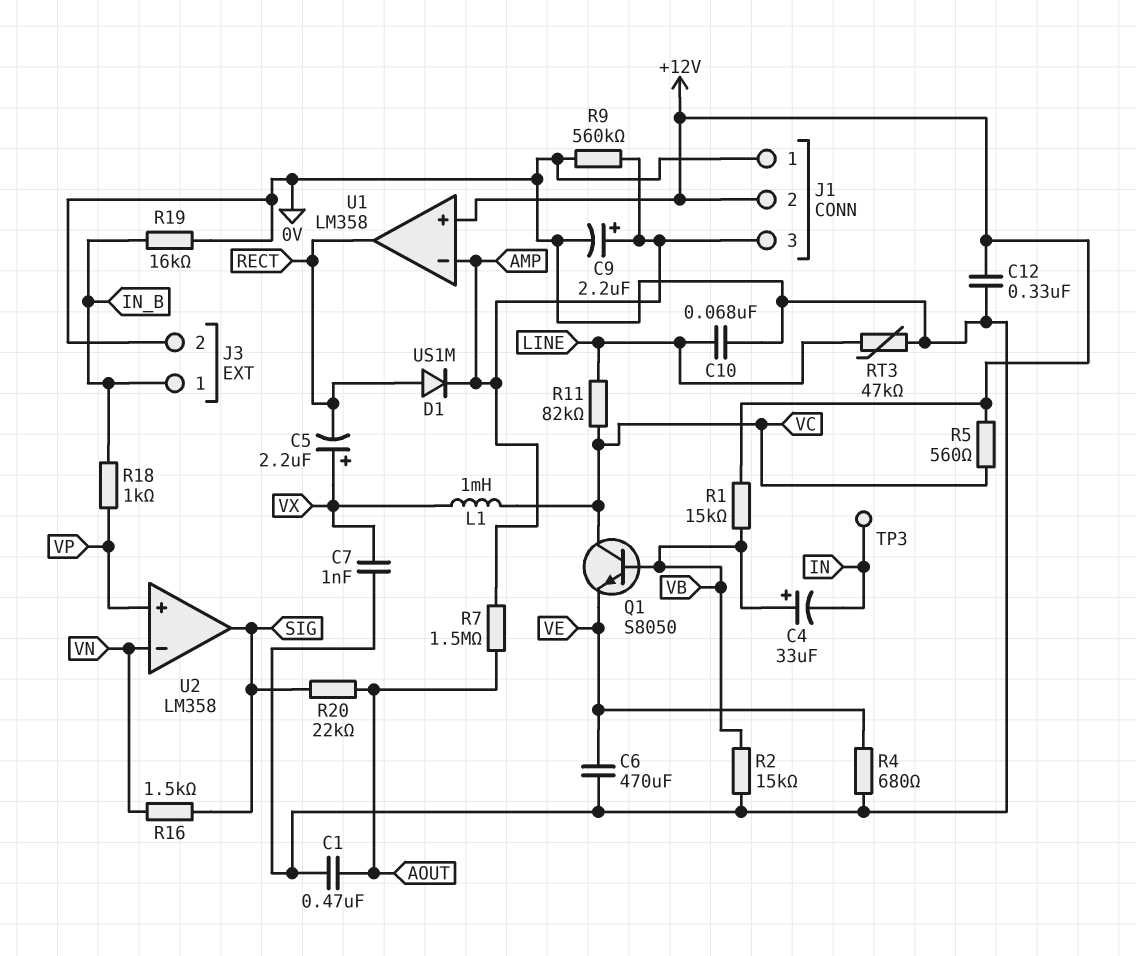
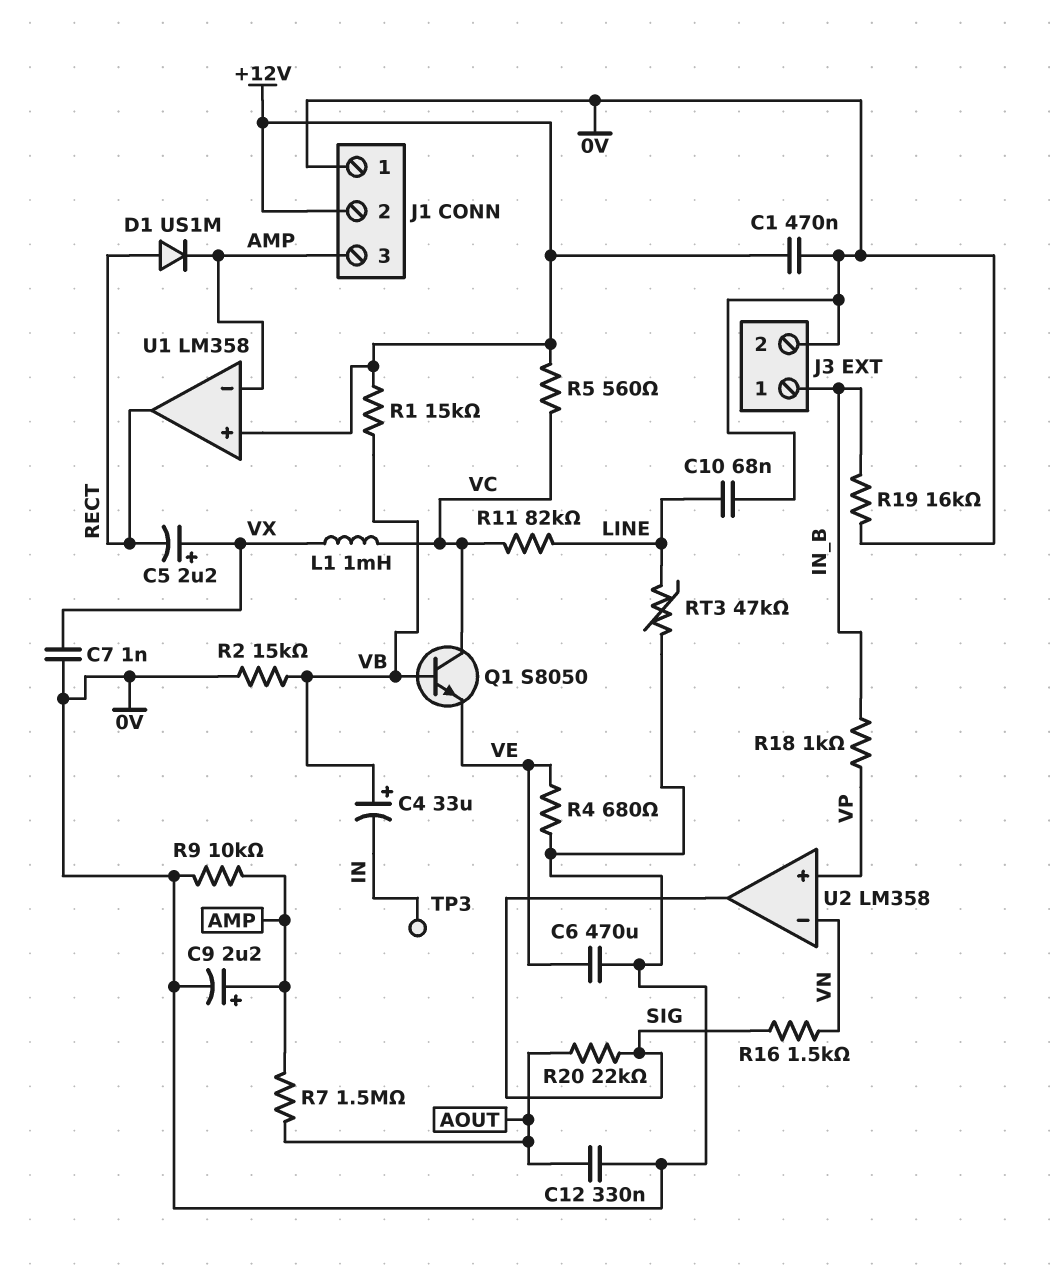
C1: 470nF (0V, AOUT) -> 470nF (+12V, 0V)
C12: 330nF (+12V, 0V) -> 330nF (0V, AOUT)
R9: 560k (0V, AMP) -> 10k (0V, AMP)

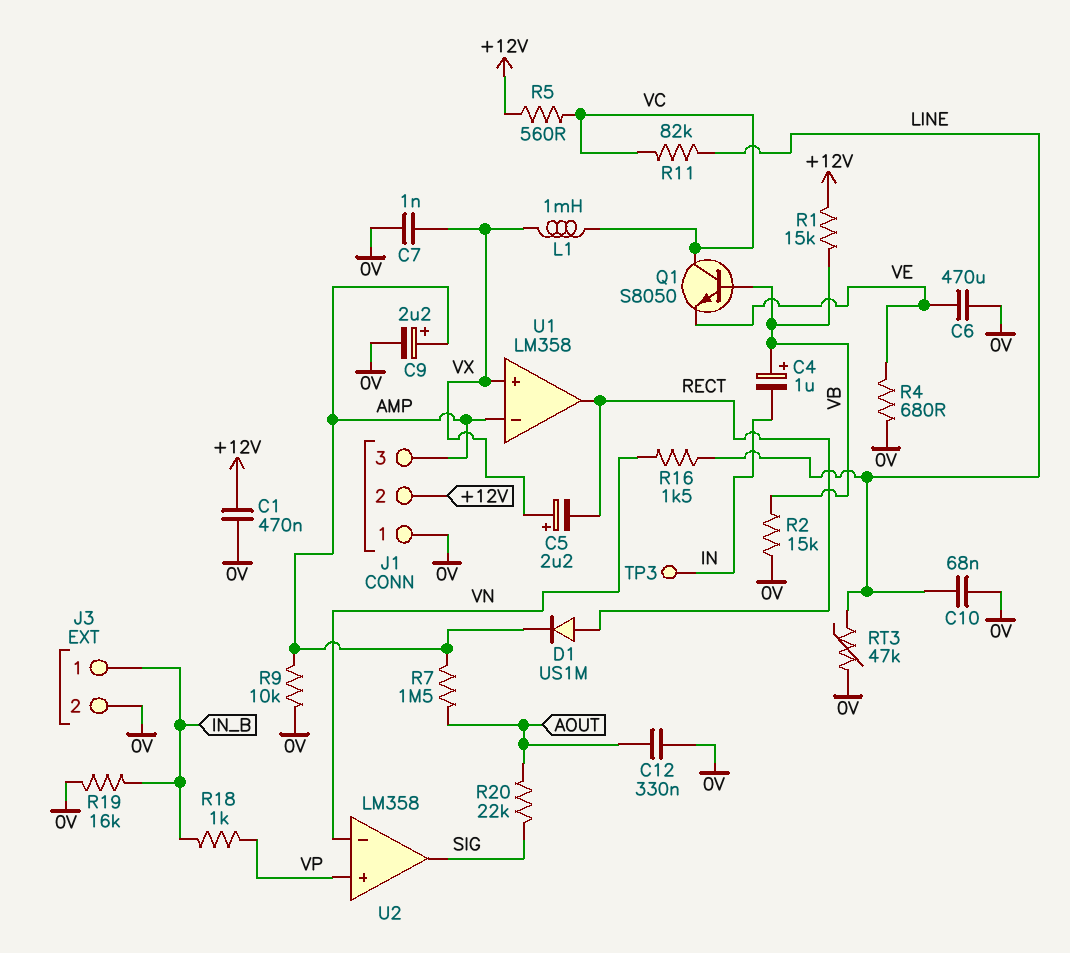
C4: 33uF (plus VB, minus IN) -> 1uF (plus VB, minus IN)
R16: 1.5k (SIG, VN) -> 1.5k (LINE, VN)
U1 pin in+: +12V -> VX

